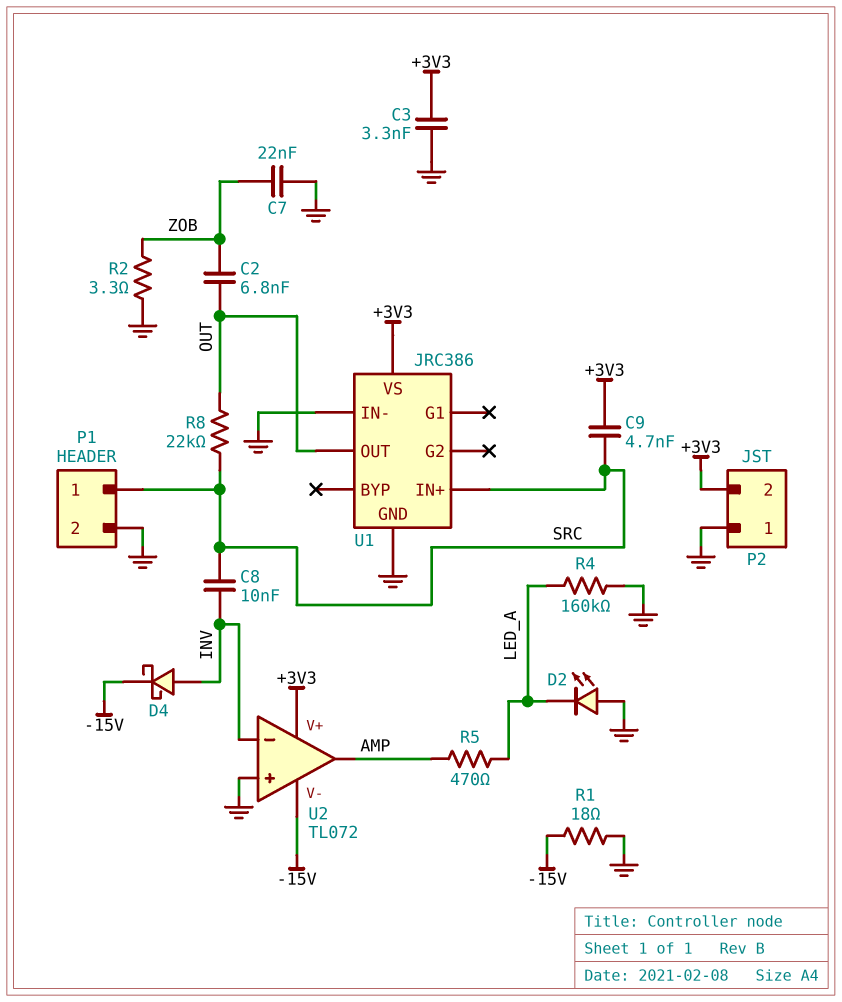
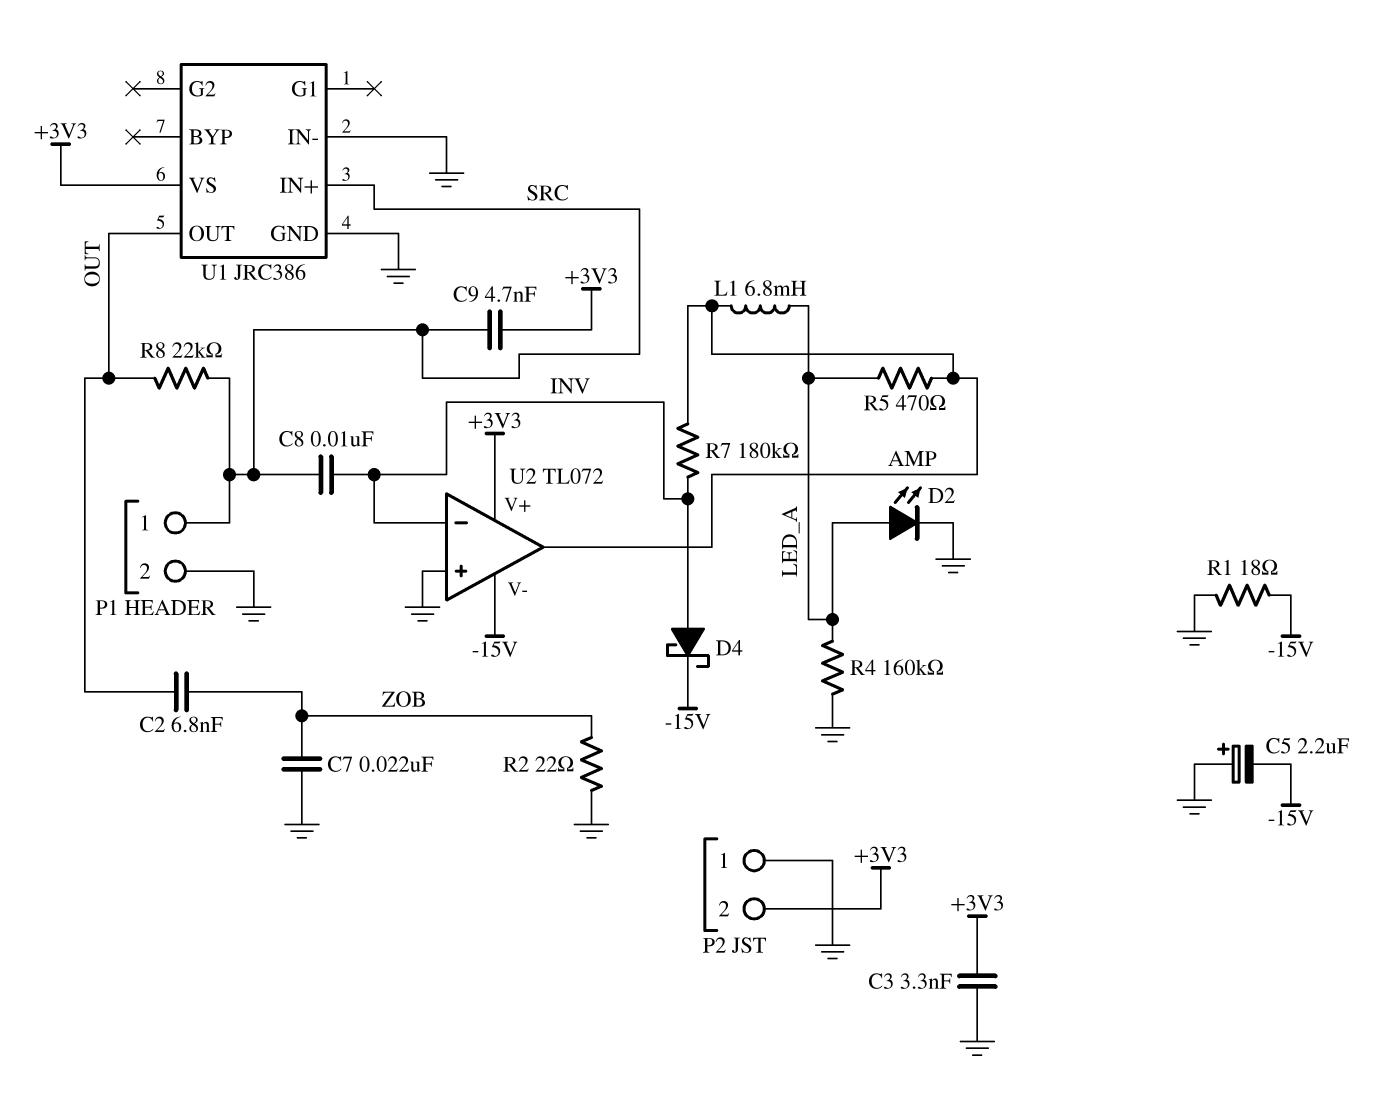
C5: none -> 2.2uF (plus GND, minus -15V)
D2: LED (A GND, K LED_A) -> LED (A LED_A, K GND)
L1: none -> 6.8mH (AMP, LED_A)
R2: 3.3 (GND, ZOB) -> 22 (GND, ZOB)
R7: none -> 180k (AMP, INV)

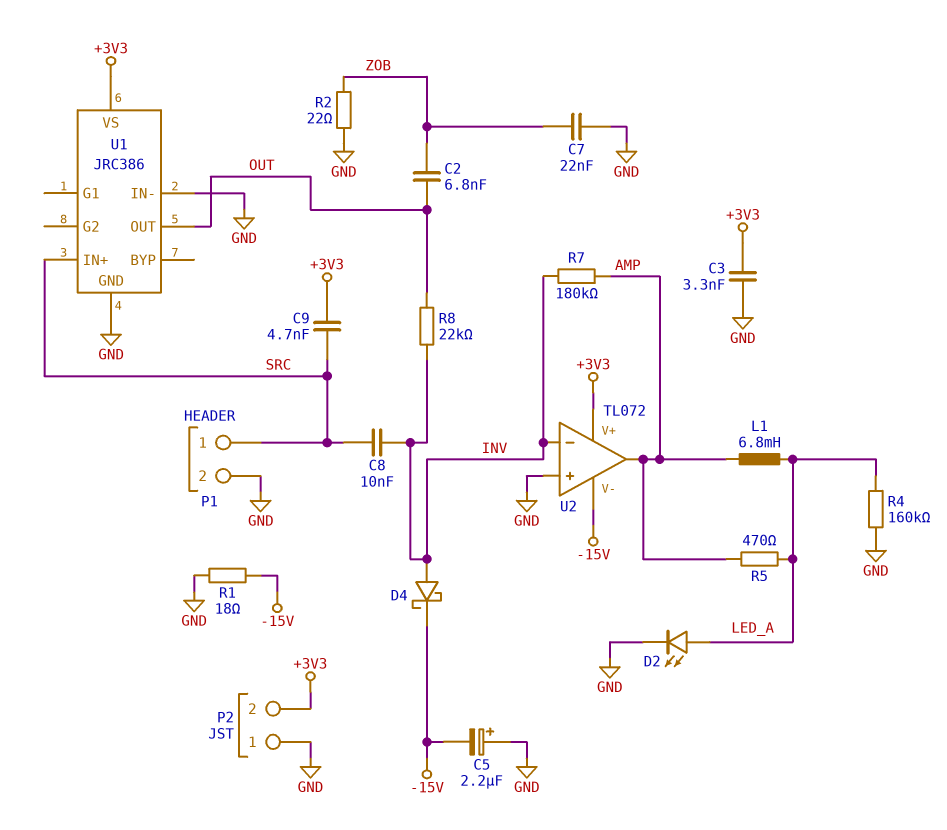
R8: 22k (OUT, SRC) -> 22k (INV, OUT)

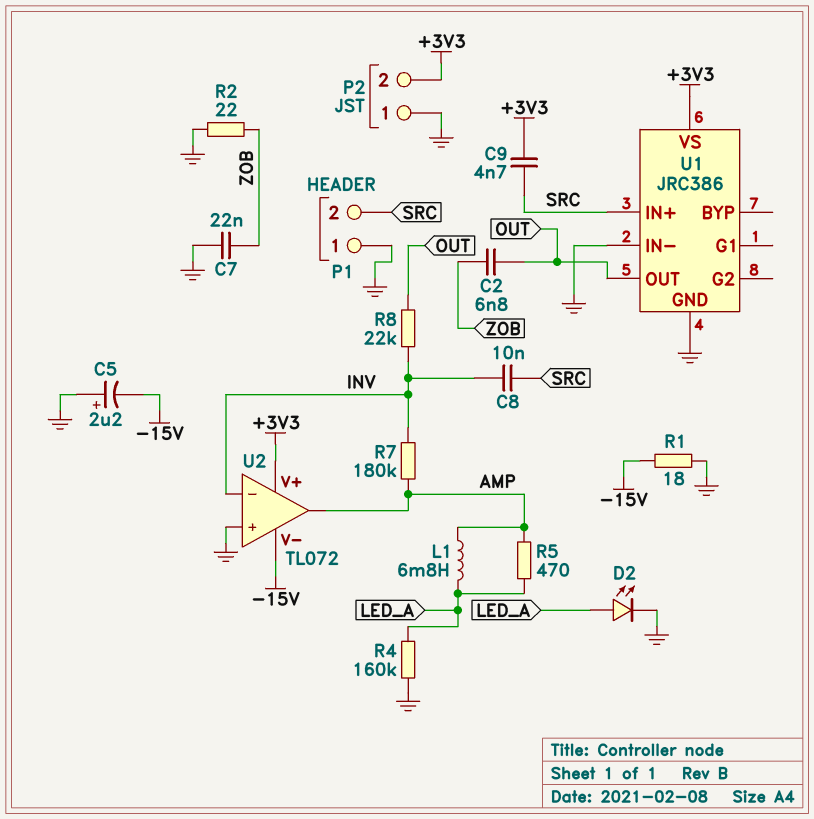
C3: 3.3nF (+3V3, GND) -> none
D4: schottky (A INV, K -15V) -> none
P1 pin 1: SRC -> GND
P1 pin 2: GND -> SRC

